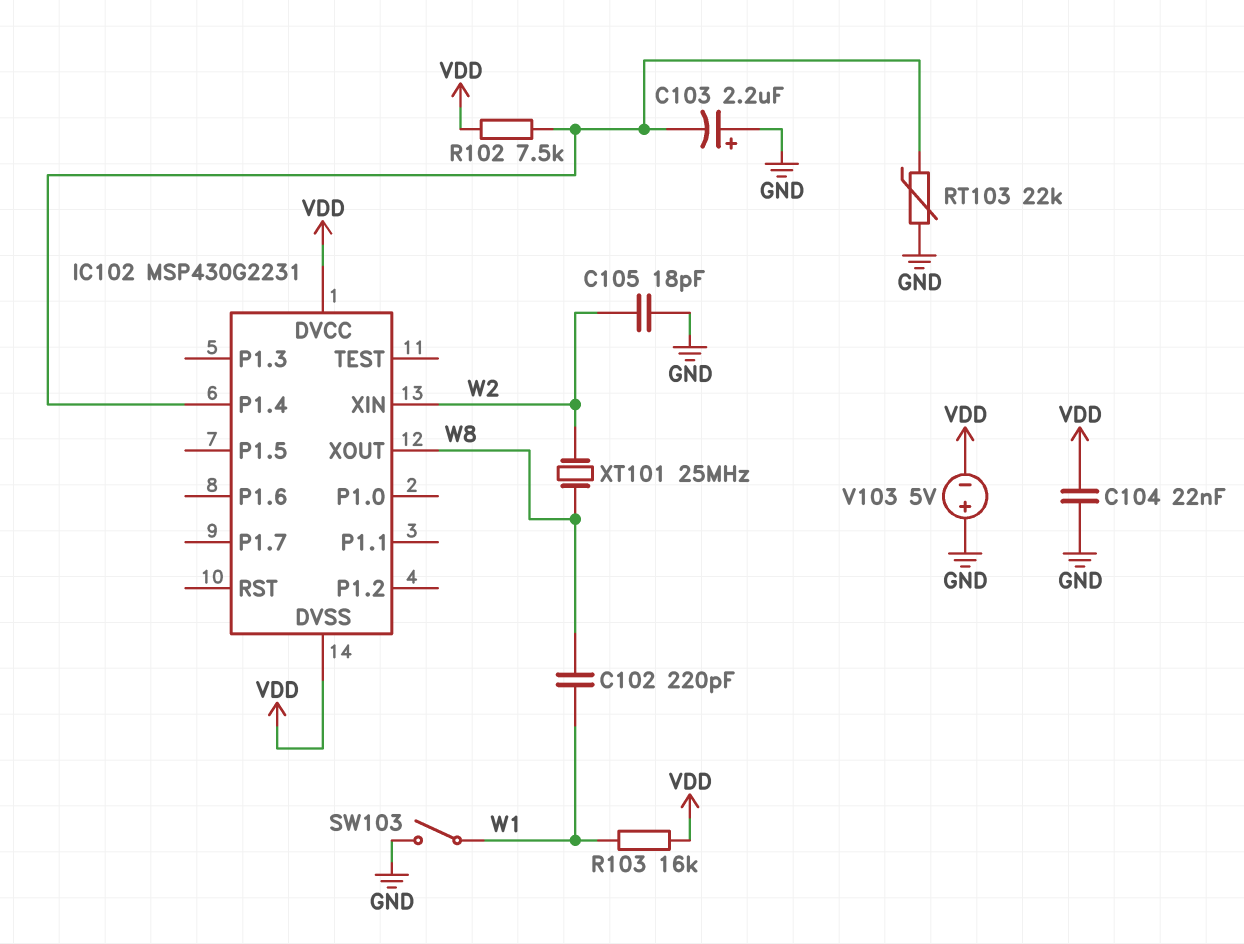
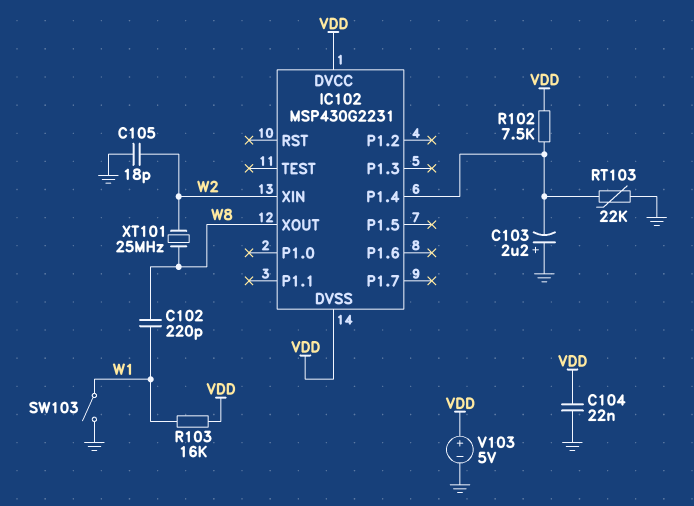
V103: 5V (plus GND, minus VDD) -> 5V (plus VDD, minus GND)

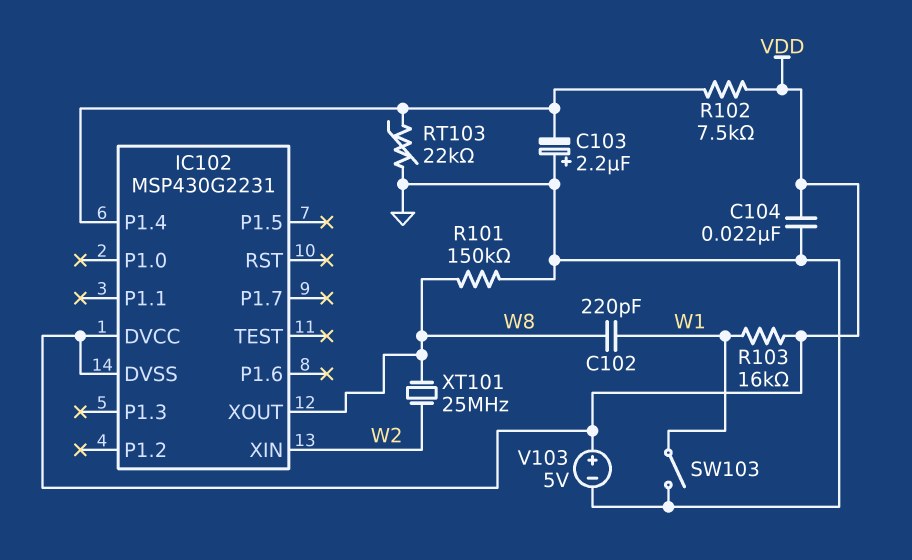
C105: 18pF (GND, W2) -> none
R101: none -> 150k (GND, W8)

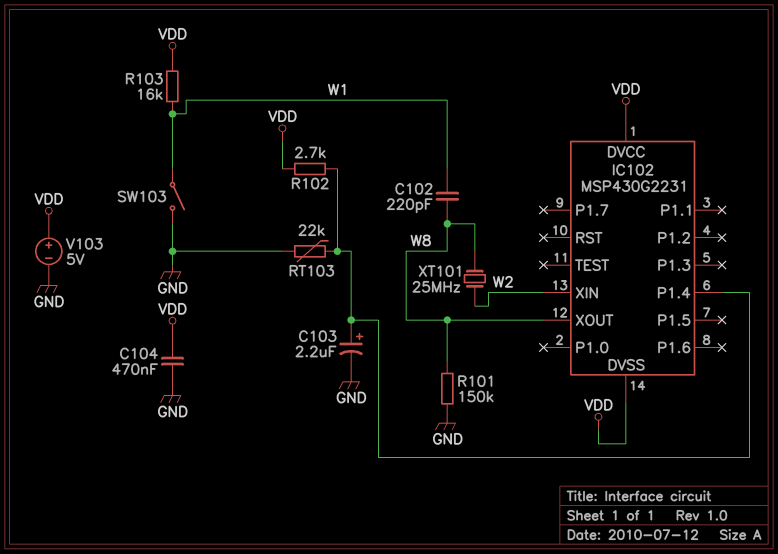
C103: 2.2uF (plus GND, minus IC102/P1.4) -> 2.2uF (plus IC102/P1.4, minus GND)
C104: 22nF (GND, VDD) -> 470nF (GND, VDD)
R102: 7.5k (IC102/P1.4, VDD) -> 2.7k (IC102/P1.4, VDD)

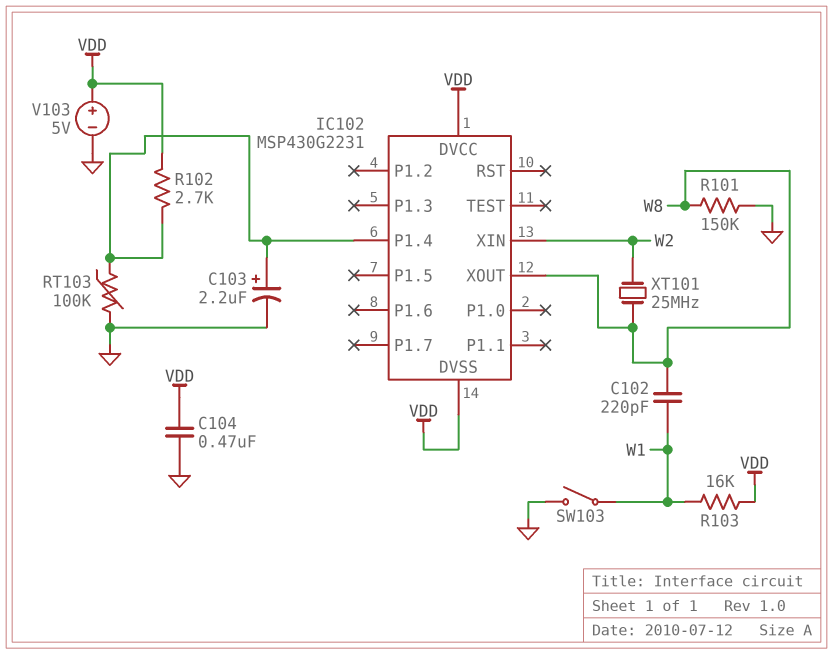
RT103: 22k (GND, IC102/P1.4) -> 100k (GND, IC102/P1.4)

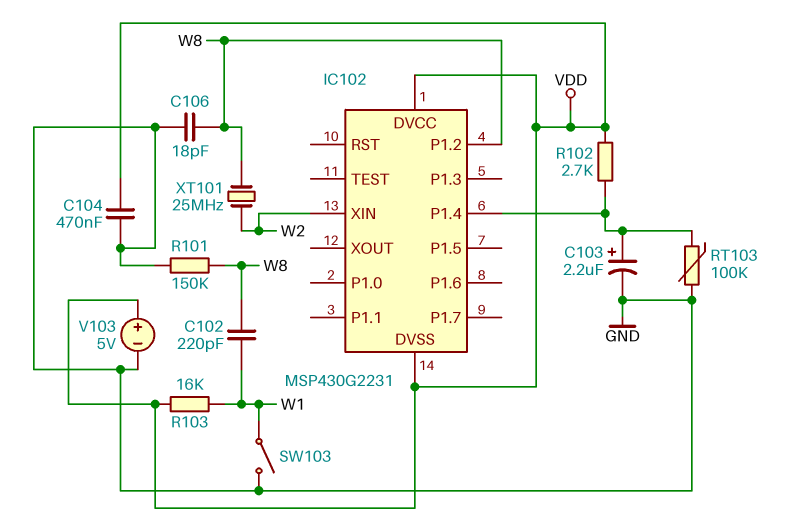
C106: none -> 18pF (GND, W8)
IC102 pin P1.2: none -> W8
IC102 pin XOUT: W8 -> none

